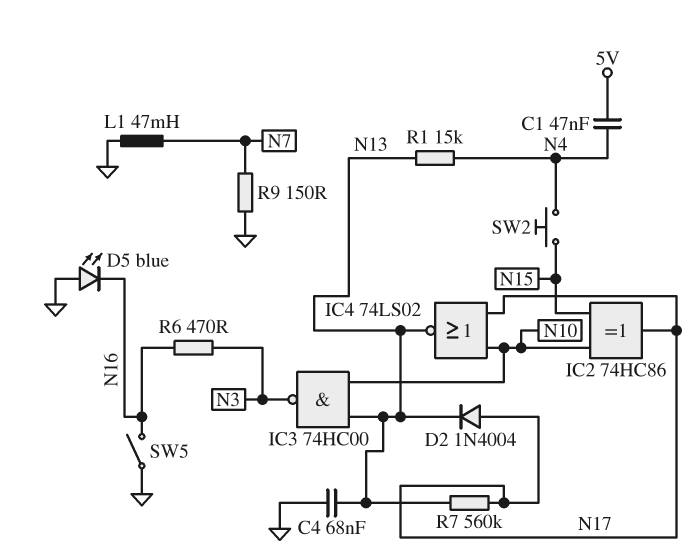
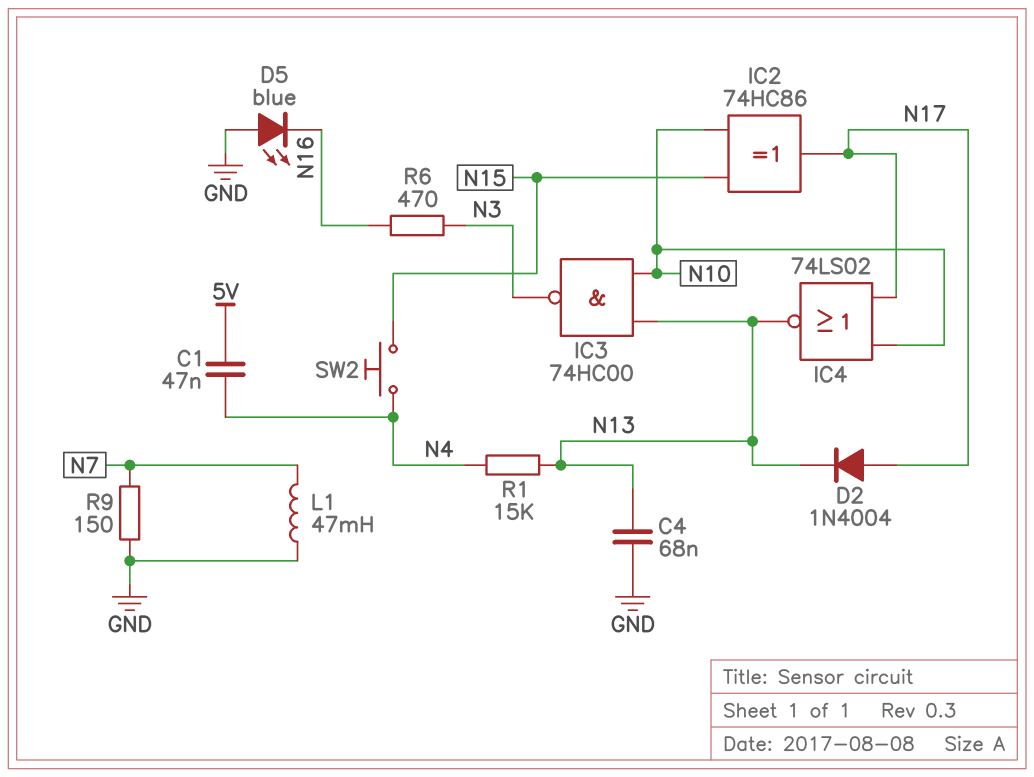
R7: 560k (N13, N17) -> none
SW5: switch (GND, N16) -> none

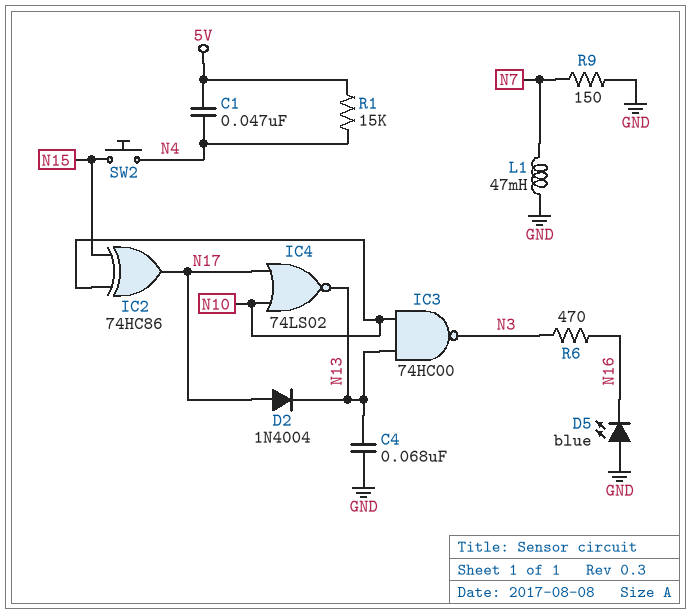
R1: 15k (N4, N13) -> 15k (5V, N4)

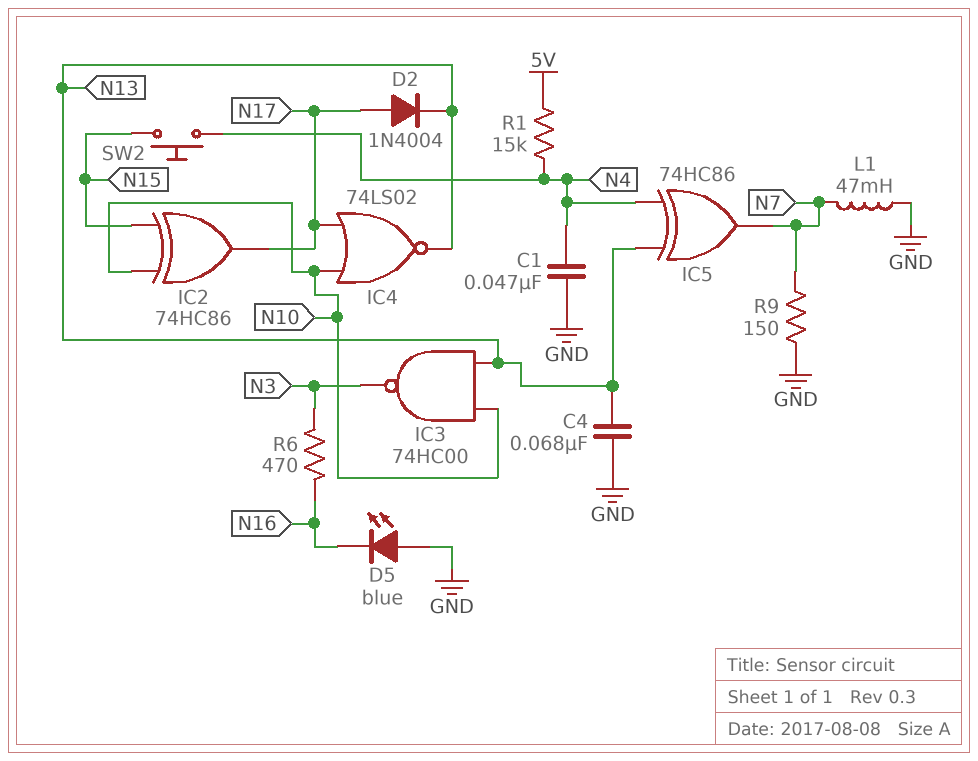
C1: 47nF (5V, N4) -> 47nF (GND, N4)
IC5: none -> XOR 74HC86 (in N4, in N13, out N7)

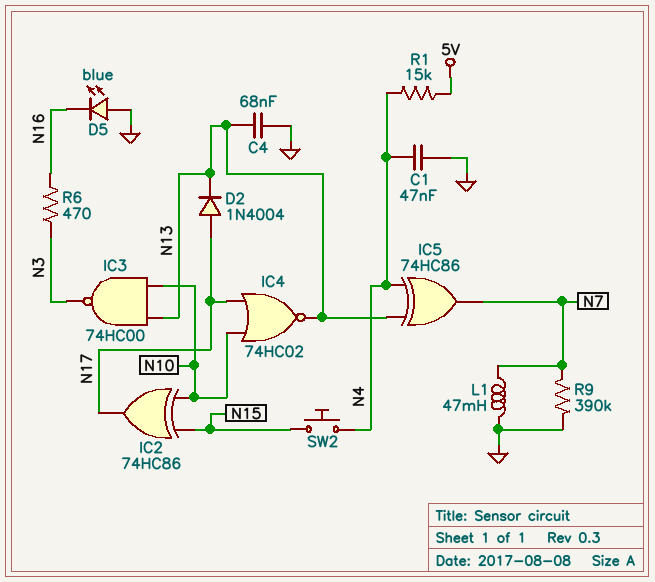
IC4: NOR 74LS02 (in N10, in N17, out N13) -> NOR 74HC02 (in N10, in N17, out N13)
R9: 150 (GND, N7) -> 390k (GND, N7)

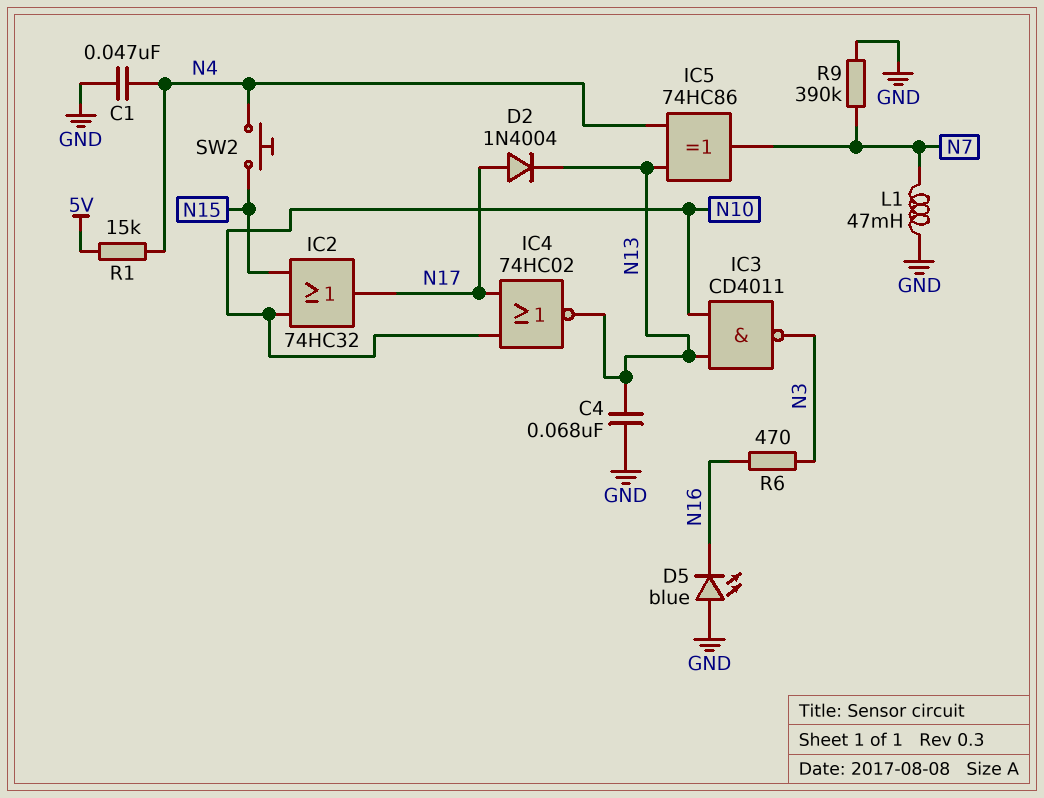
IC2: XOR 74HC86 (in N10, in N15, out N17) -> OR 74HC32 (in N10, in N15, out N17)
IC3: NAND 74HC00 (in N10, in N13, out N3) -> NAND CD4011 (in N10, in N13, out N3)

